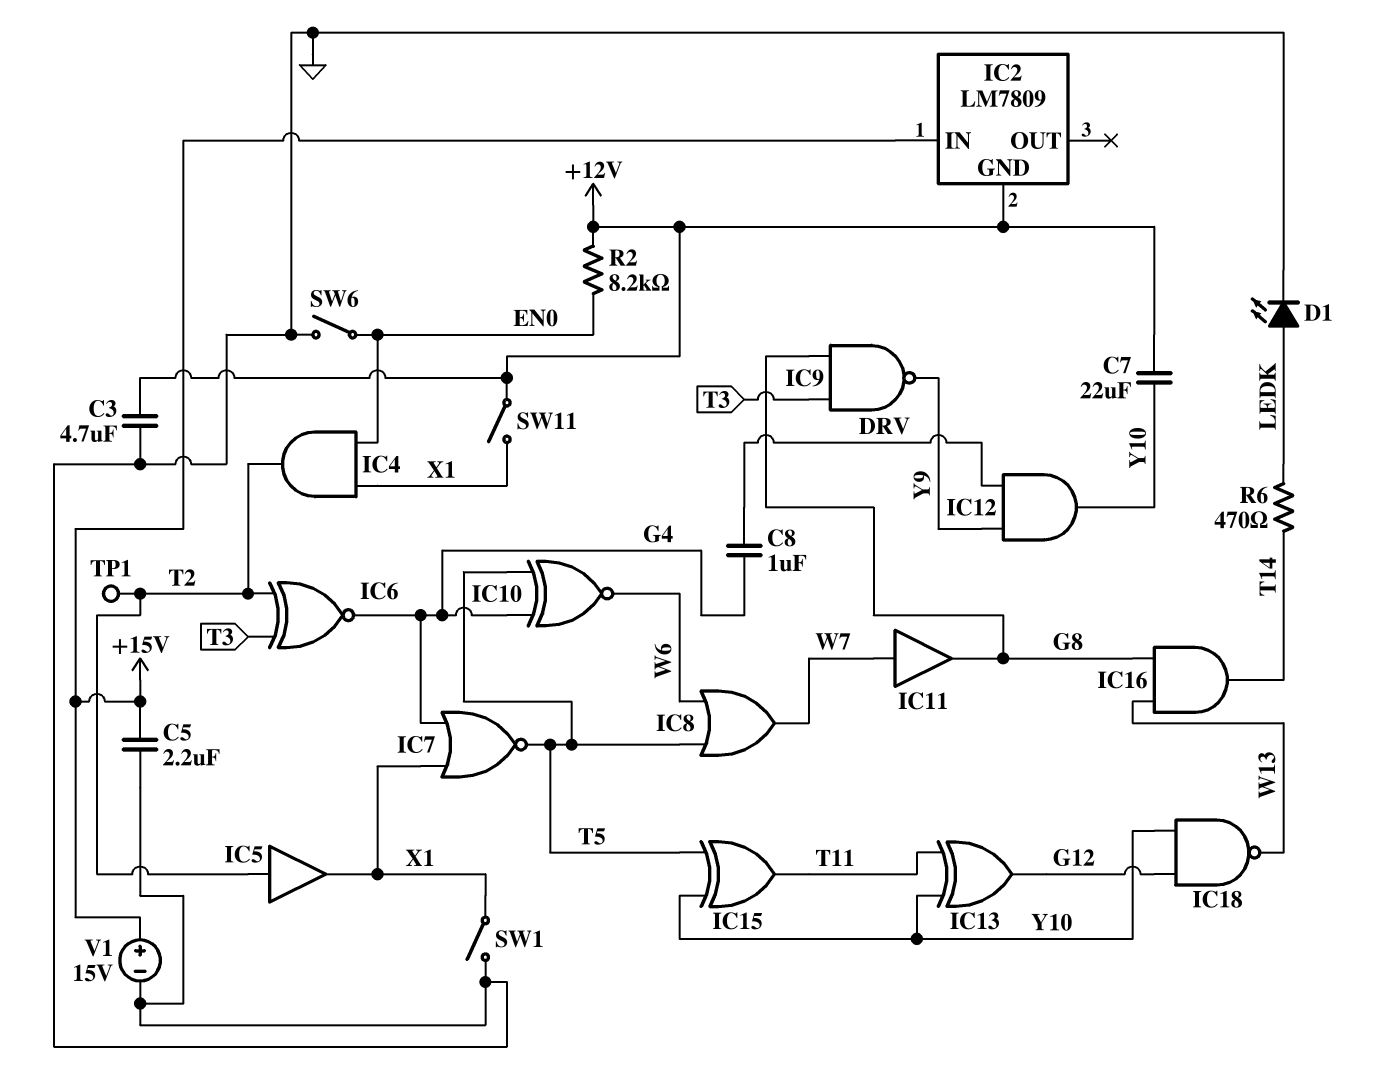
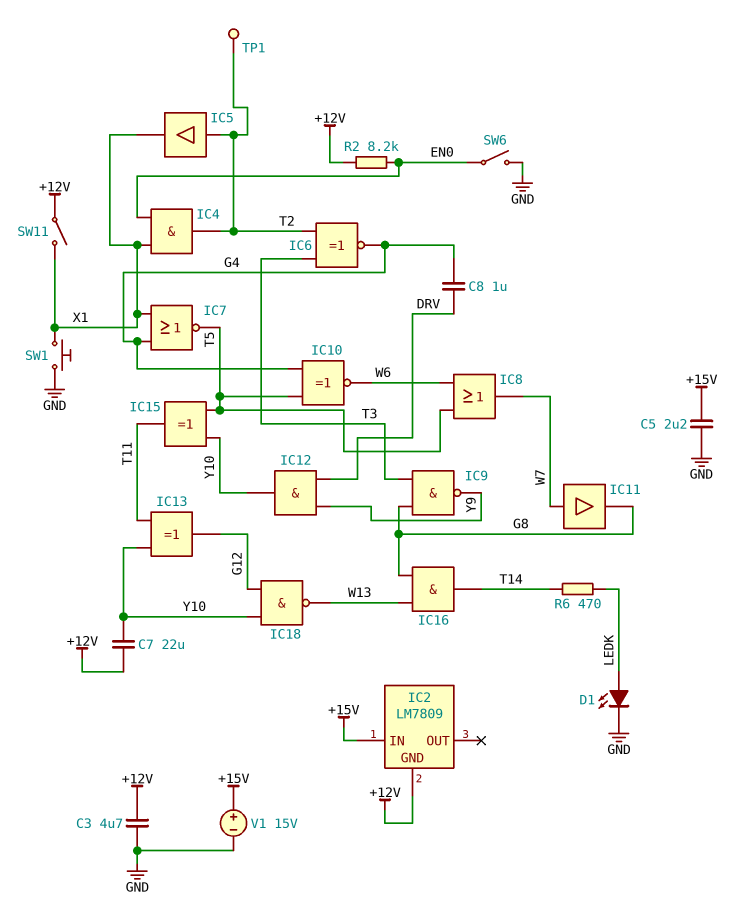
SW1: switch (GND, X1) -> button (GND, X1)

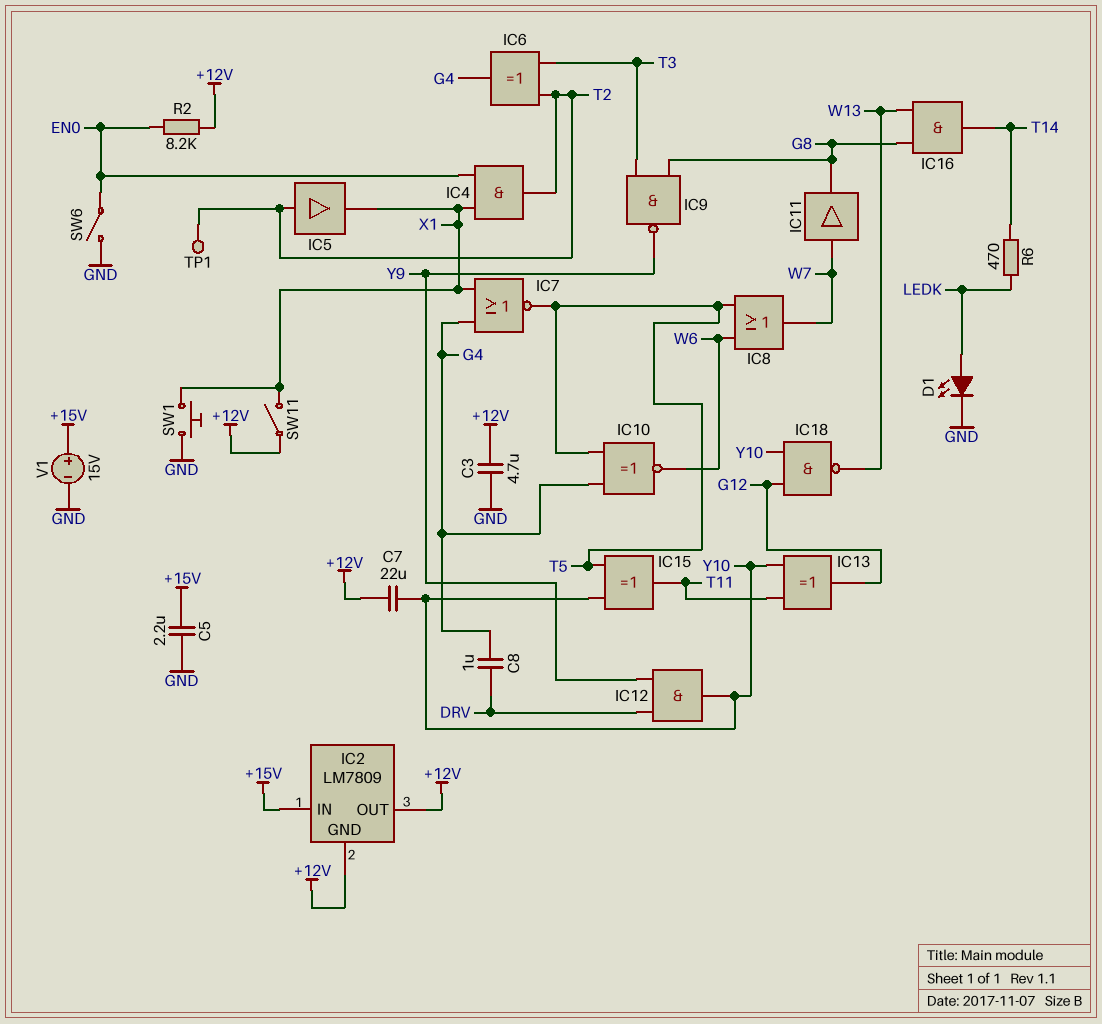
IC2 pin OUT: none -> +12V
IC6: XNOR (in T2, in T3, out G4) -> XOR (in T2, in T3, out G4)

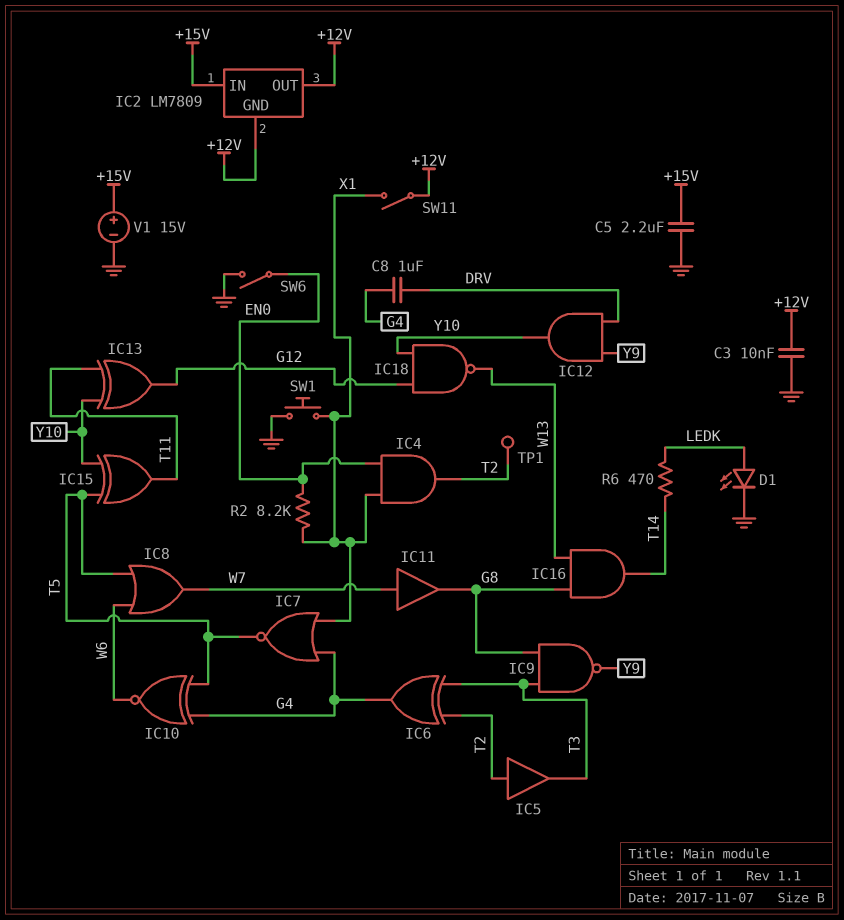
C3: 4.7uF (+12V, GND) -> 10nF (+12V, GND)
C7: 22uF (+12V, Y10) -> none
IC5: buffer (in T2, out X1) -> buffer (in T2, out T3)
R2: 8.2k (+12V, EN0) -> 8.2k (EN0, X1)

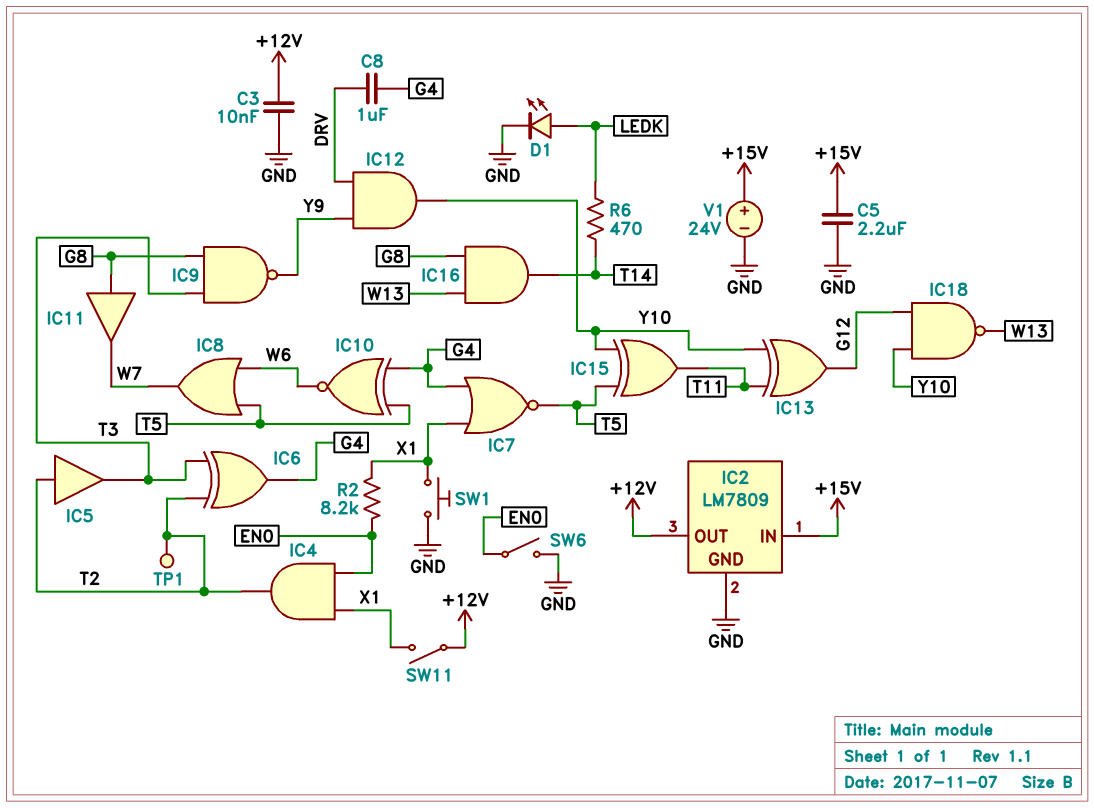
IC2 pin GND: +12V -> GND
IC11: buffer (in W7, out G8) -> buffer (in G8, out W7)
V1: 15V (plus +15V, minus GND) -> 24V (plus +15V, minus GND)

